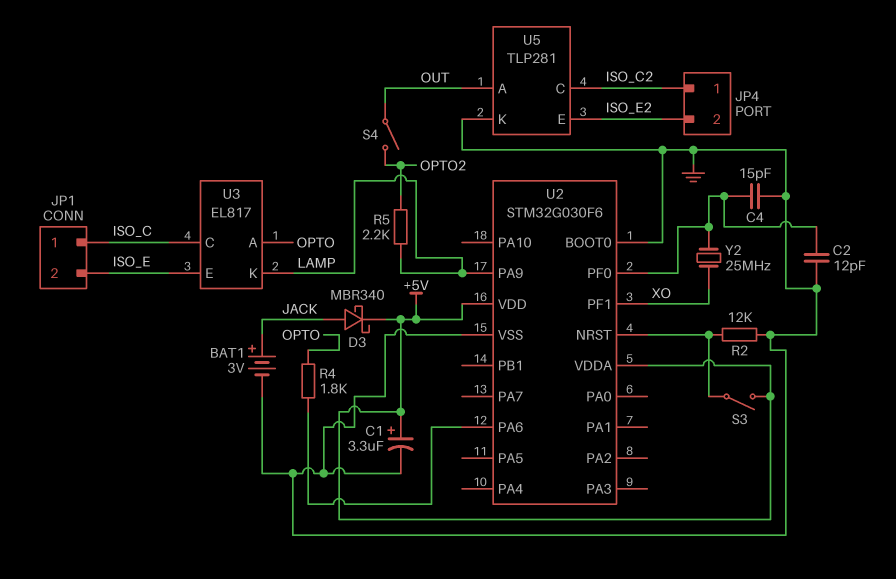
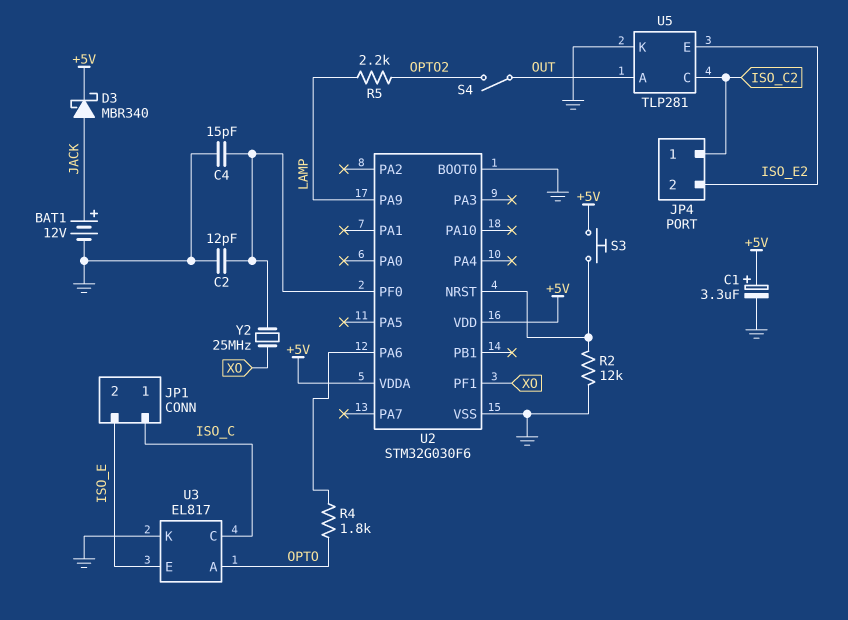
BAT1: 3V (plus JACK, minus GND) -> 12V (plus JACK, minus GND)
S3: switch (+5V, U2/NRST) -> button (+5V, U2/NRST)
U3 pin K: LAMP -> GND

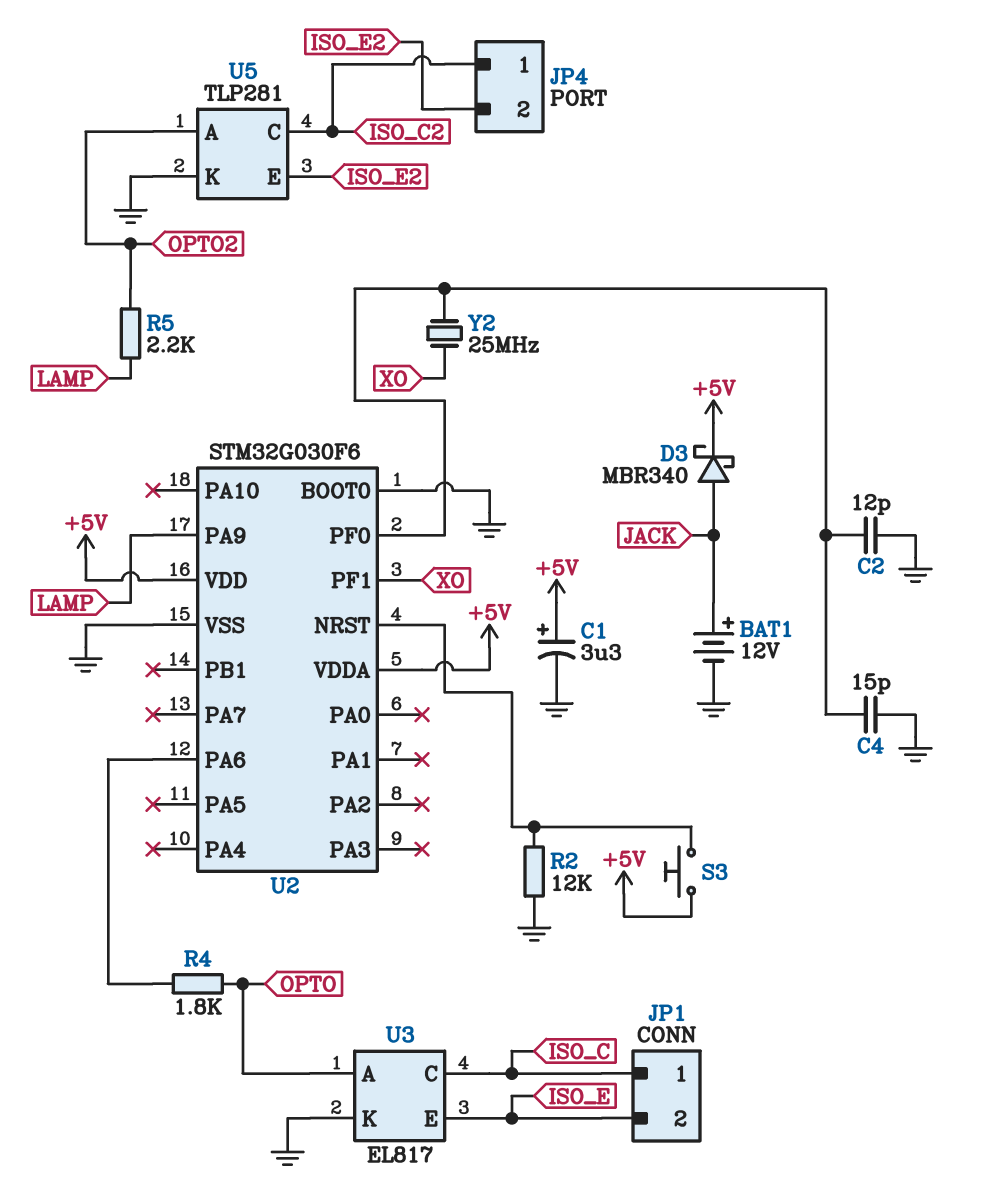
S4: switch (OPTO2, OUT) -> none
U5 pin A: OUT -> OPTO2

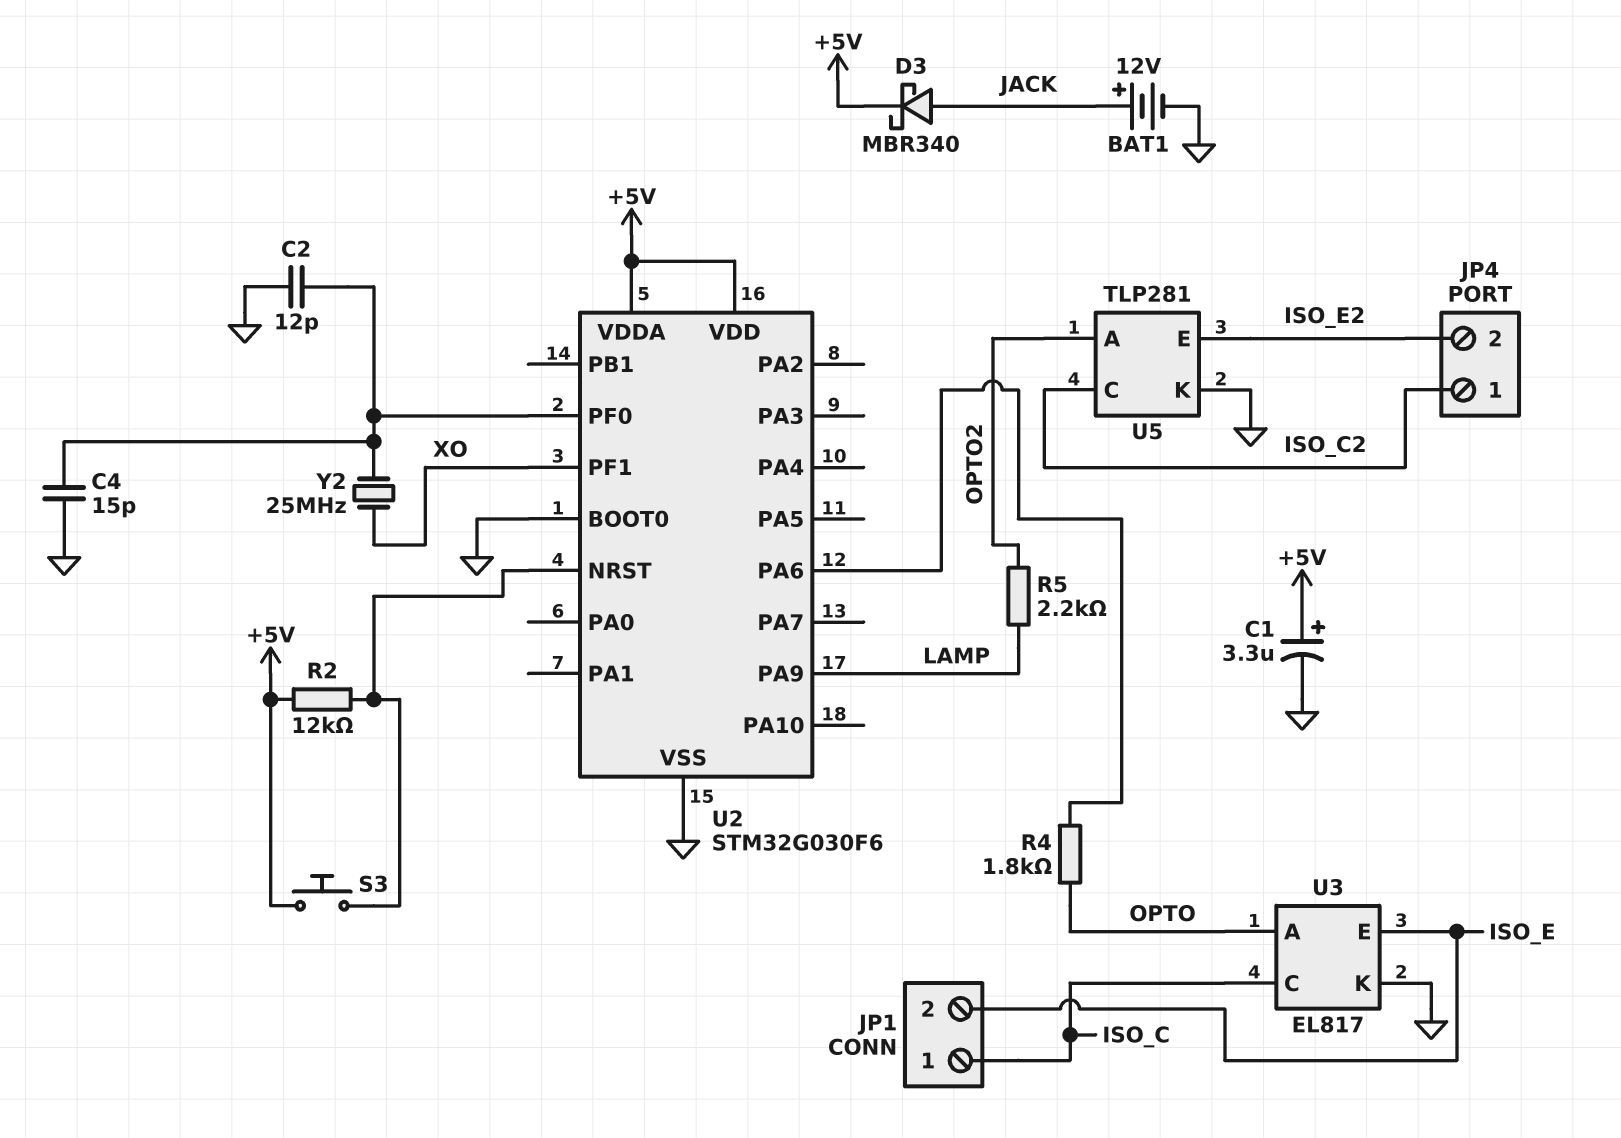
R2: 12k (GND, U2/NRST) -> 12k (+5V, U2/NRST)

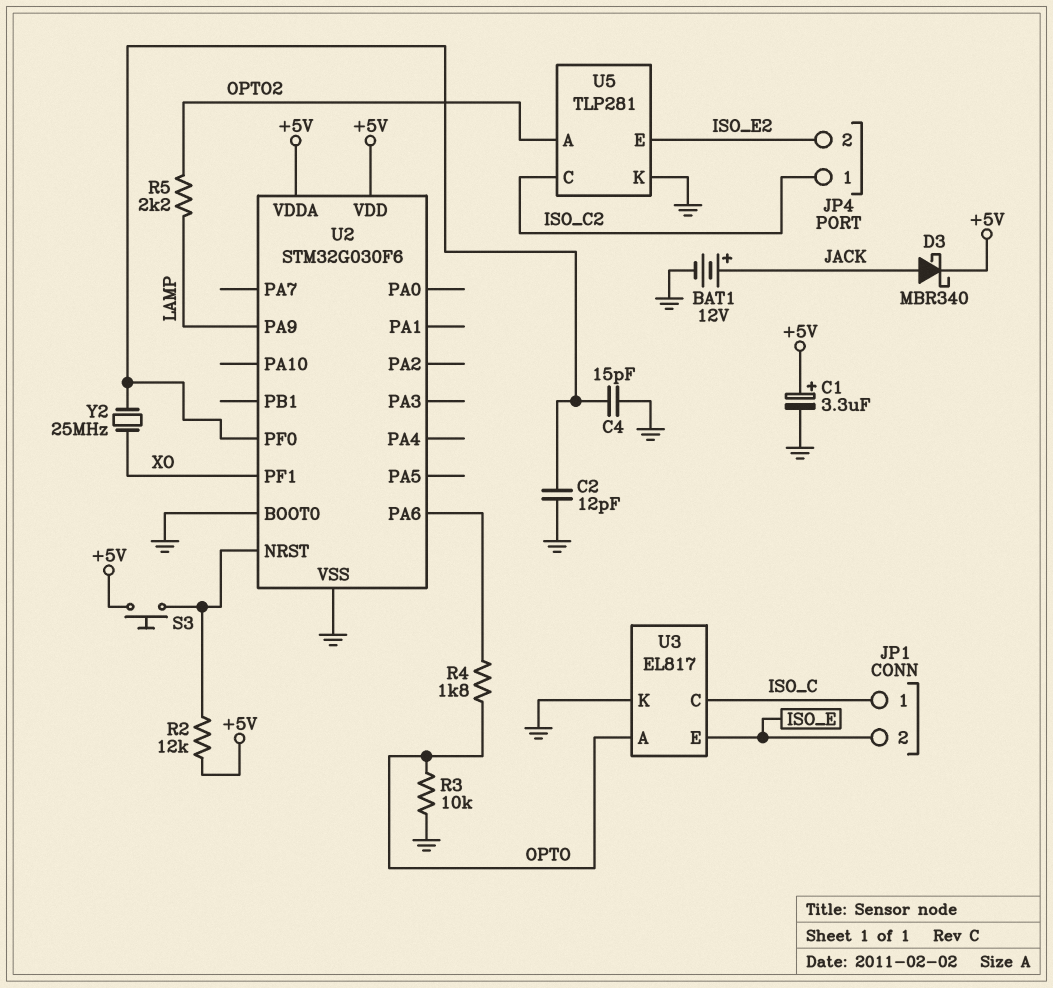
R3: none -> 10k (GND, OPTO)

